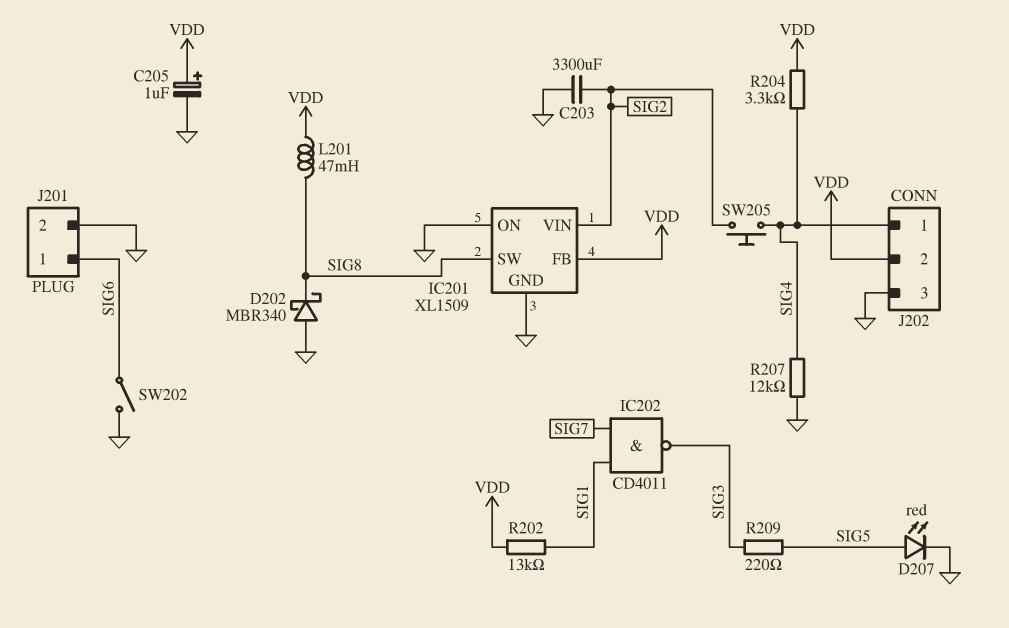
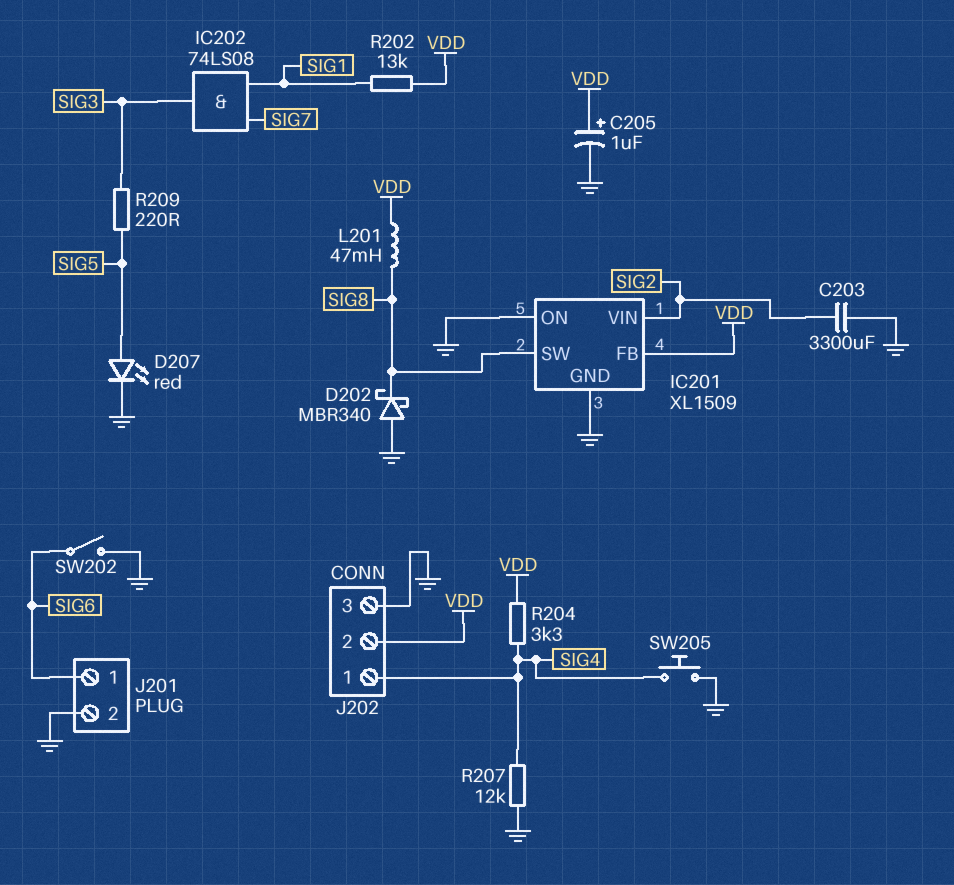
IC202: NAND CD4011 (in SIG1, in SIG7, out SIG3) -> AND 74LS08 (in SIG1, in SIG7, out SIG3)
SW205: button (SIG2, SIG4) -> button (GND, SIG4)

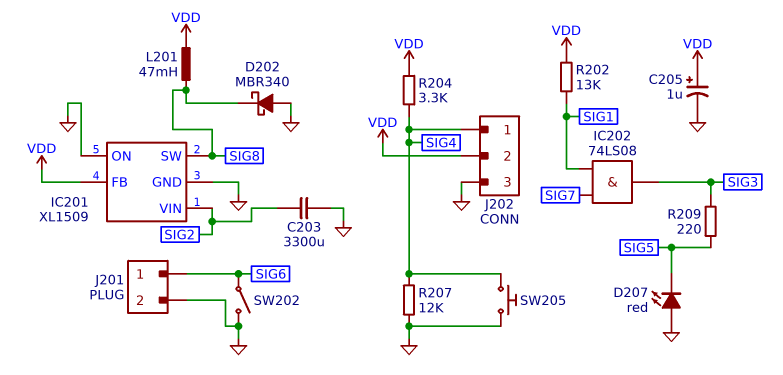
D207: LED red (A SIG5, K GND) -> LED red (A GND, K SIG5)

